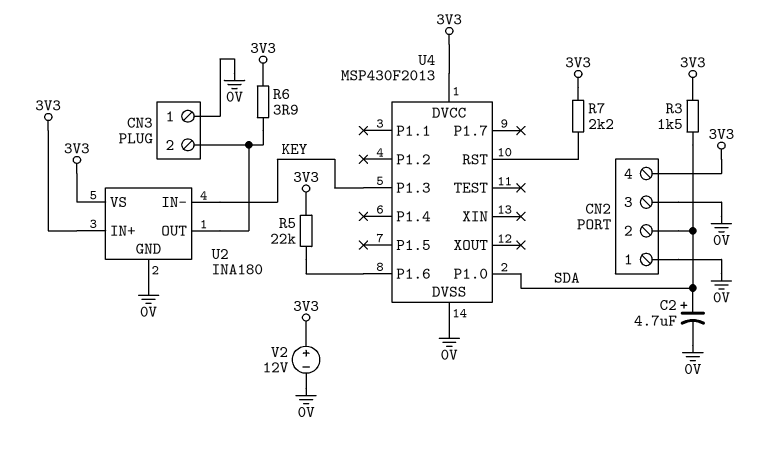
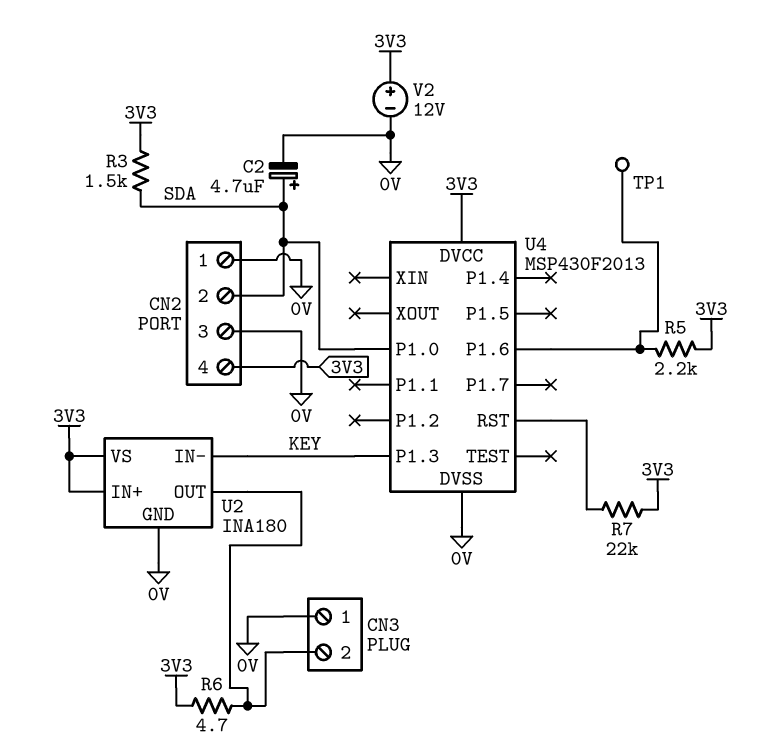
R5: 22k (3V3, U4/P1.6) -> 2.2k (3V3, U4/P1.6)
R6: 3.9 (3V3, CN3/2) -> 4.7 (3V3, CN3/2)
R7: 2.2k (3V3, U4/RST) -> 22k (3V3, U4/RST)
TP1: none -> test point (U4/P1.6)

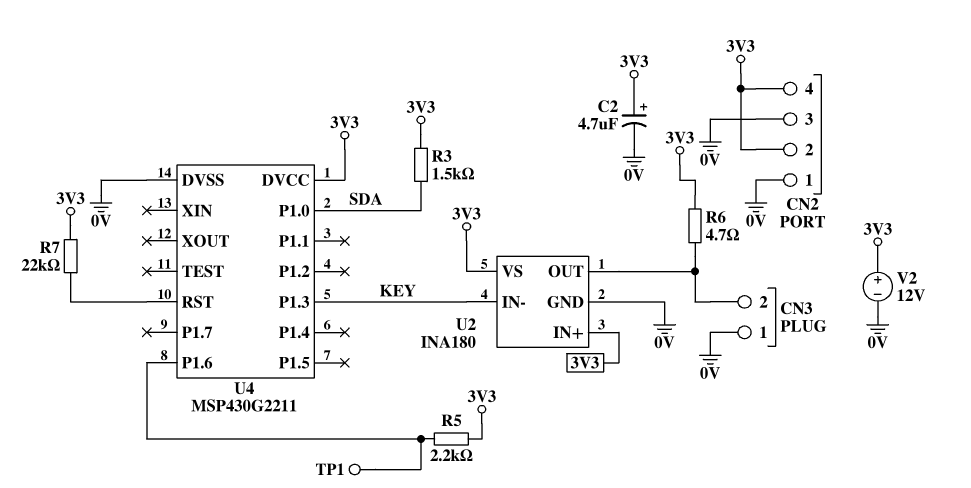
C2: 4.7uF (plus SDA, minus 0V) -> 4.7uF (plus 3V3, minus 0V)
CN2 pin 2: SDA -> 3V3
U4: MSP430F2013 -> MSP430G2211

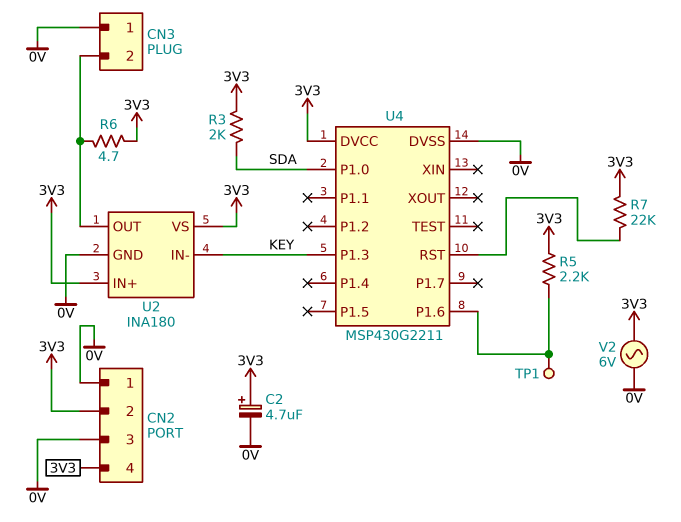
R3: 1.5k (3V3, SDA) -> 2k (3V3, SDA)
V2: 12V (plus 3V3, minus 0V) -> AC 6V (0V, 3V3)

